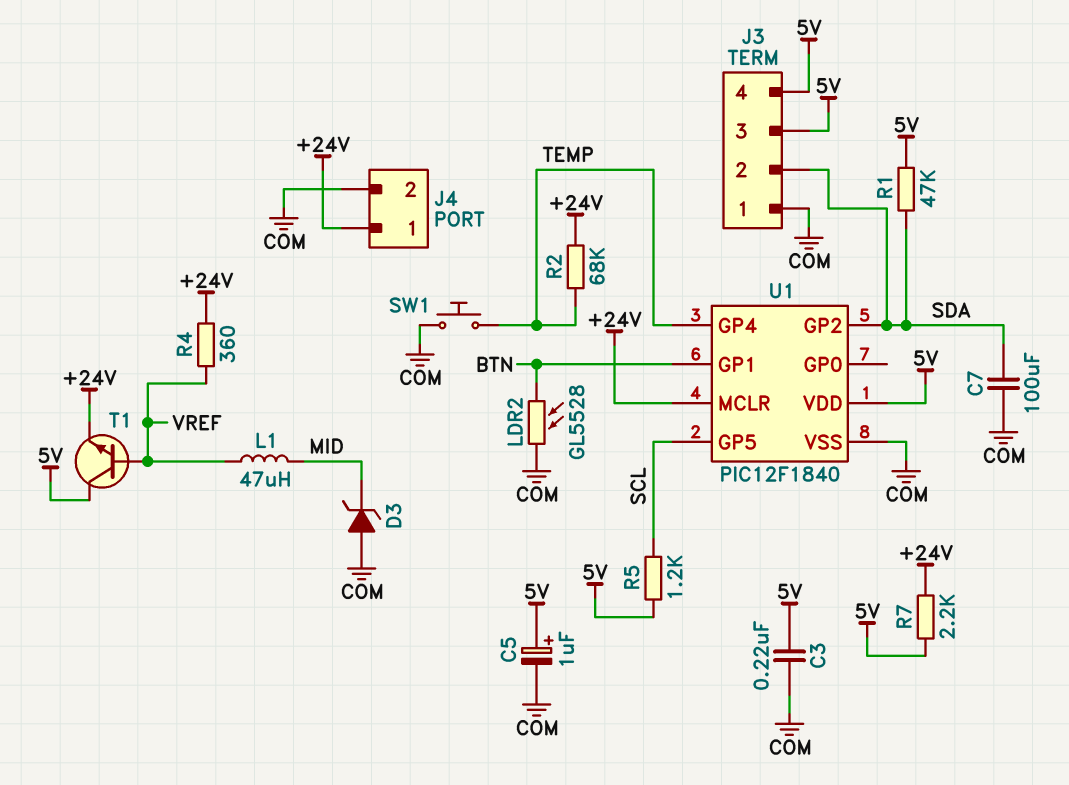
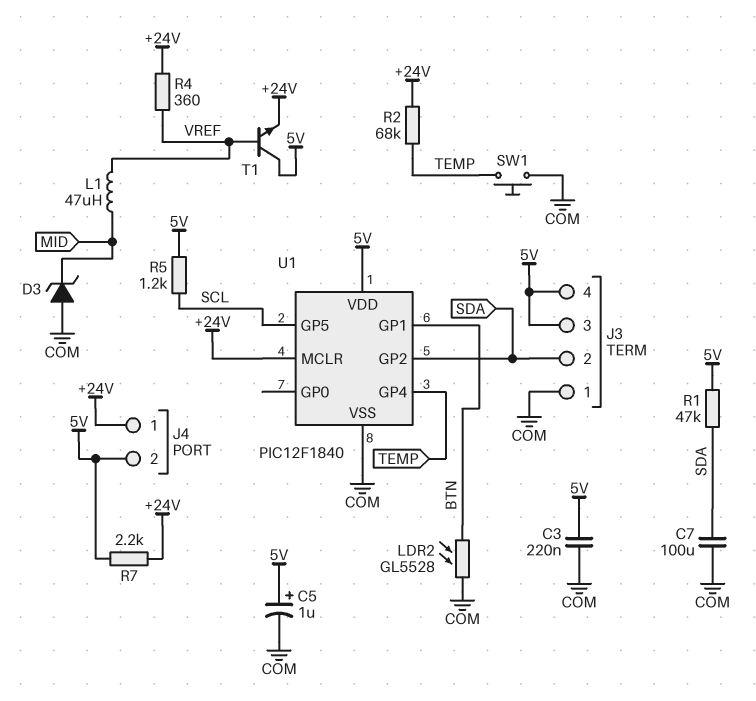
J4 pin 2: COM -> 5V

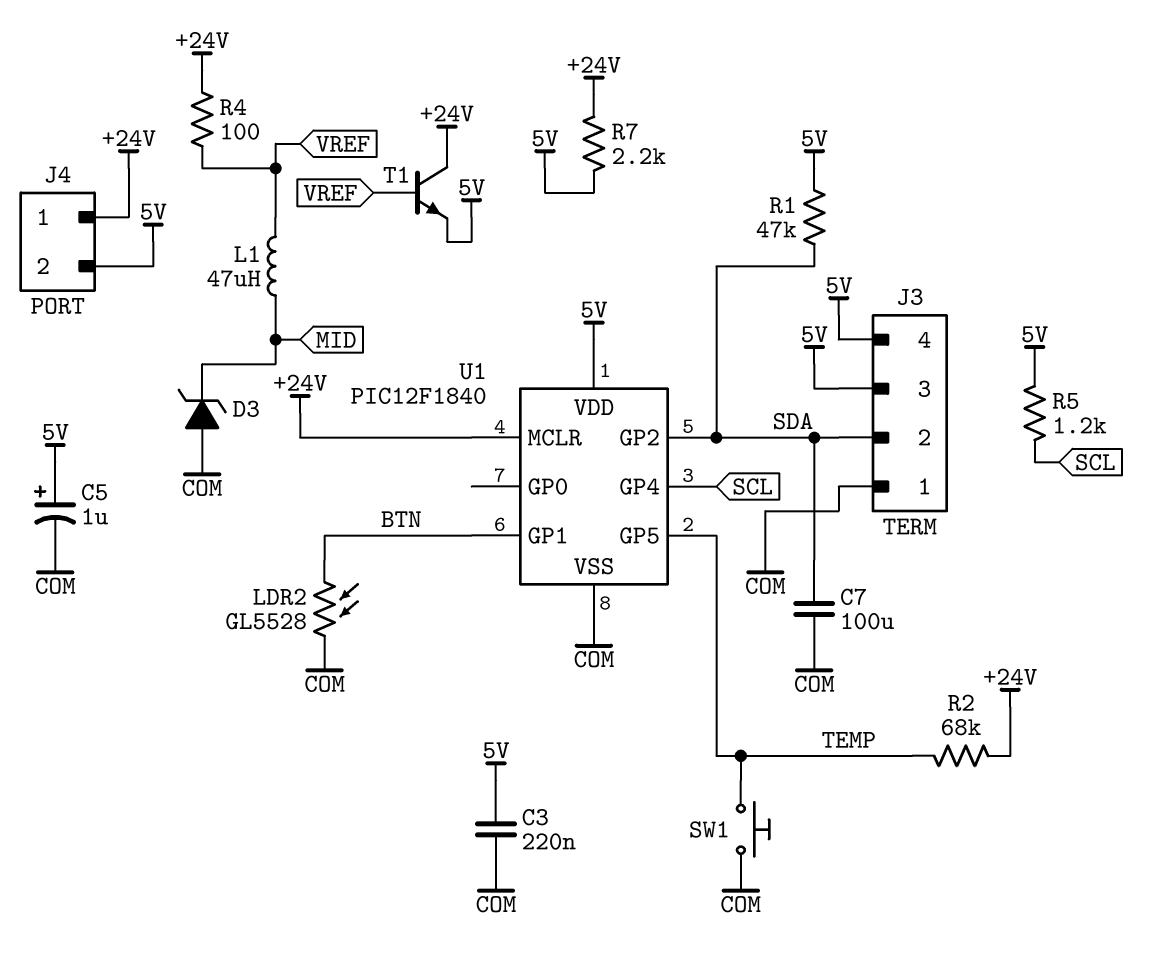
R4: 360 (+24V, VREF) -> 100 (+24V, VREF)
T1: NPN (B VREF, C 5V, E +24V) -> NPN (B VREF, C +24V, E 5V)
U1 pin GP4: TEMP -> SCL
U1 pin GP5: SCL -> TEMP

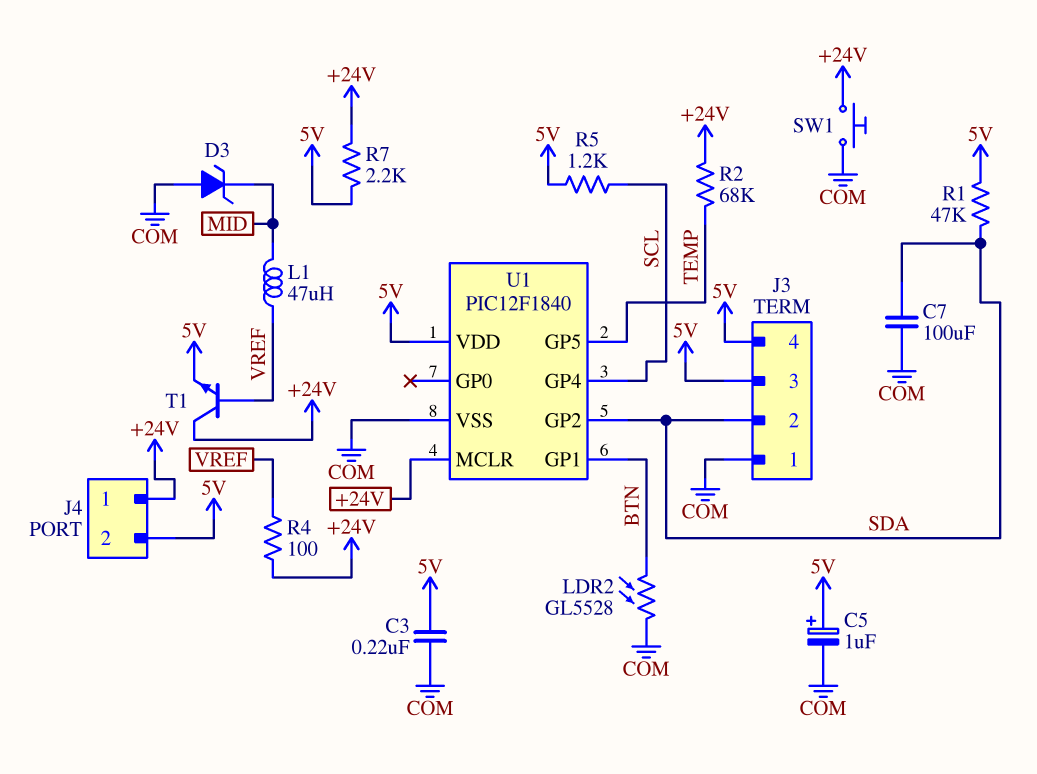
SW1: button (COM, TEMP) -> button (+24V, COM)

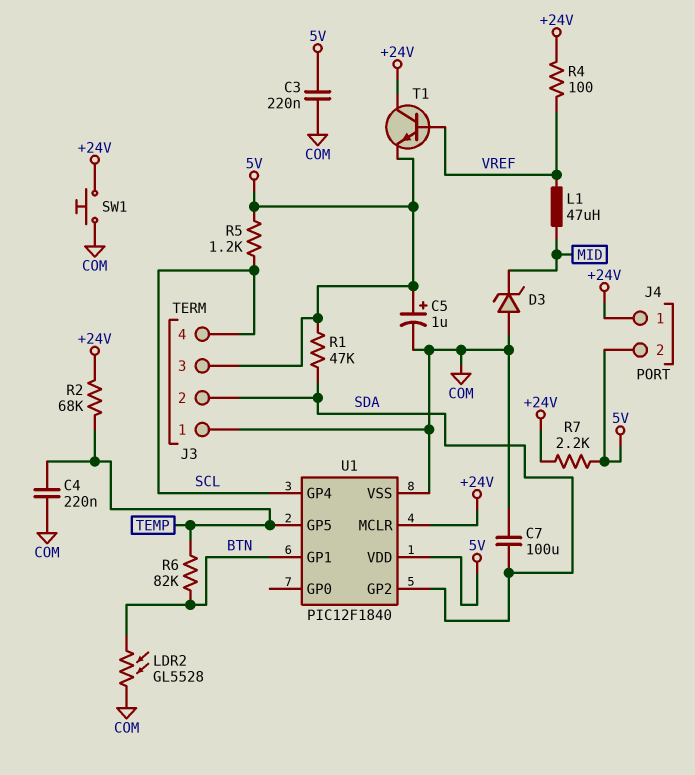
C4: none -> 220nF (COM, TEMP)
J3 pin 4: 5V -> SCL
R6: none -> 82k (BTN, TEMP)

